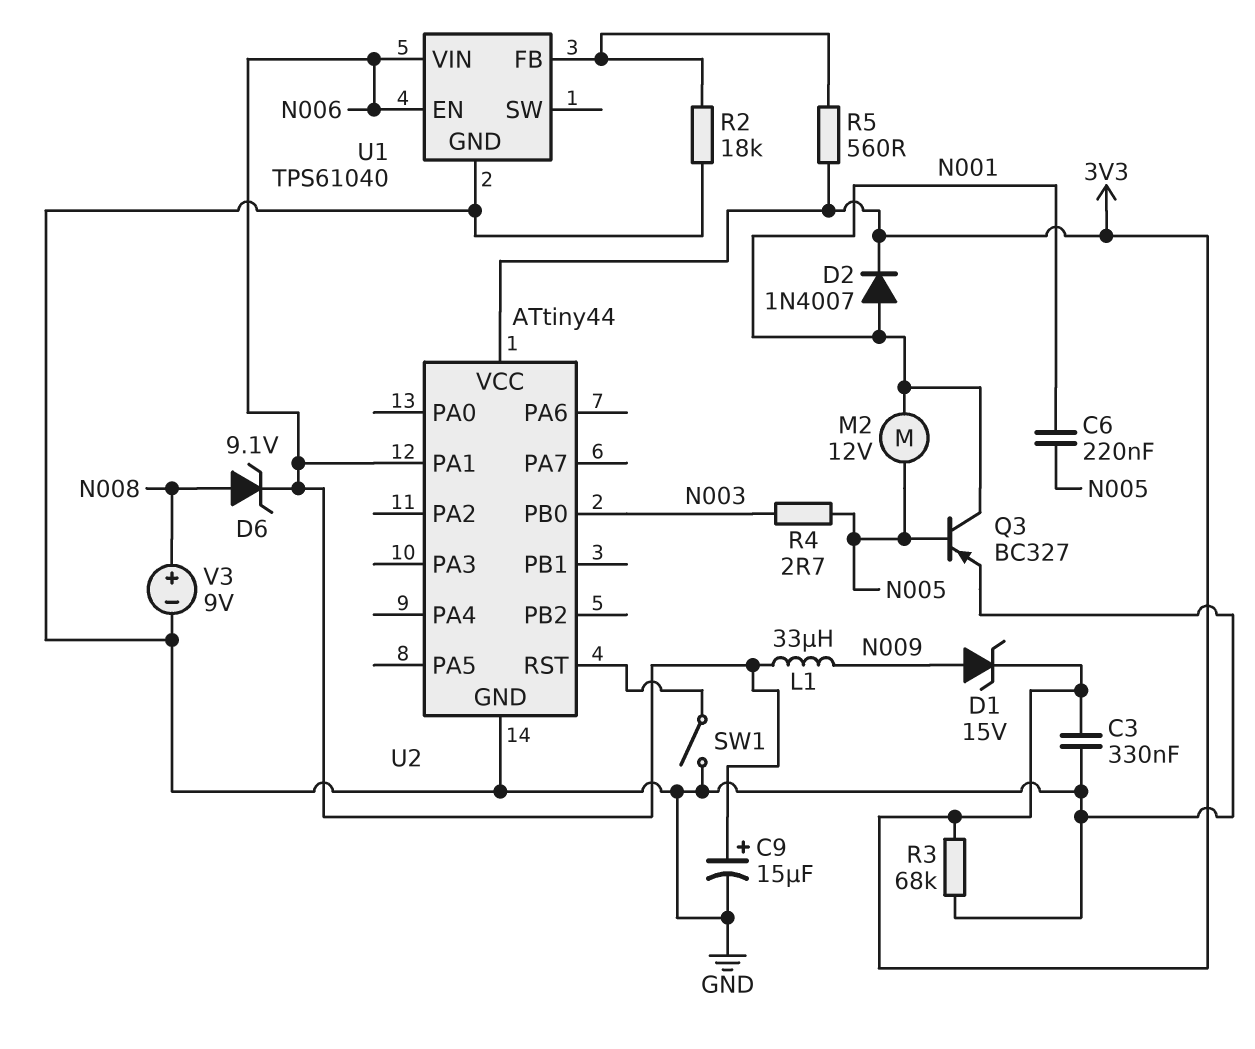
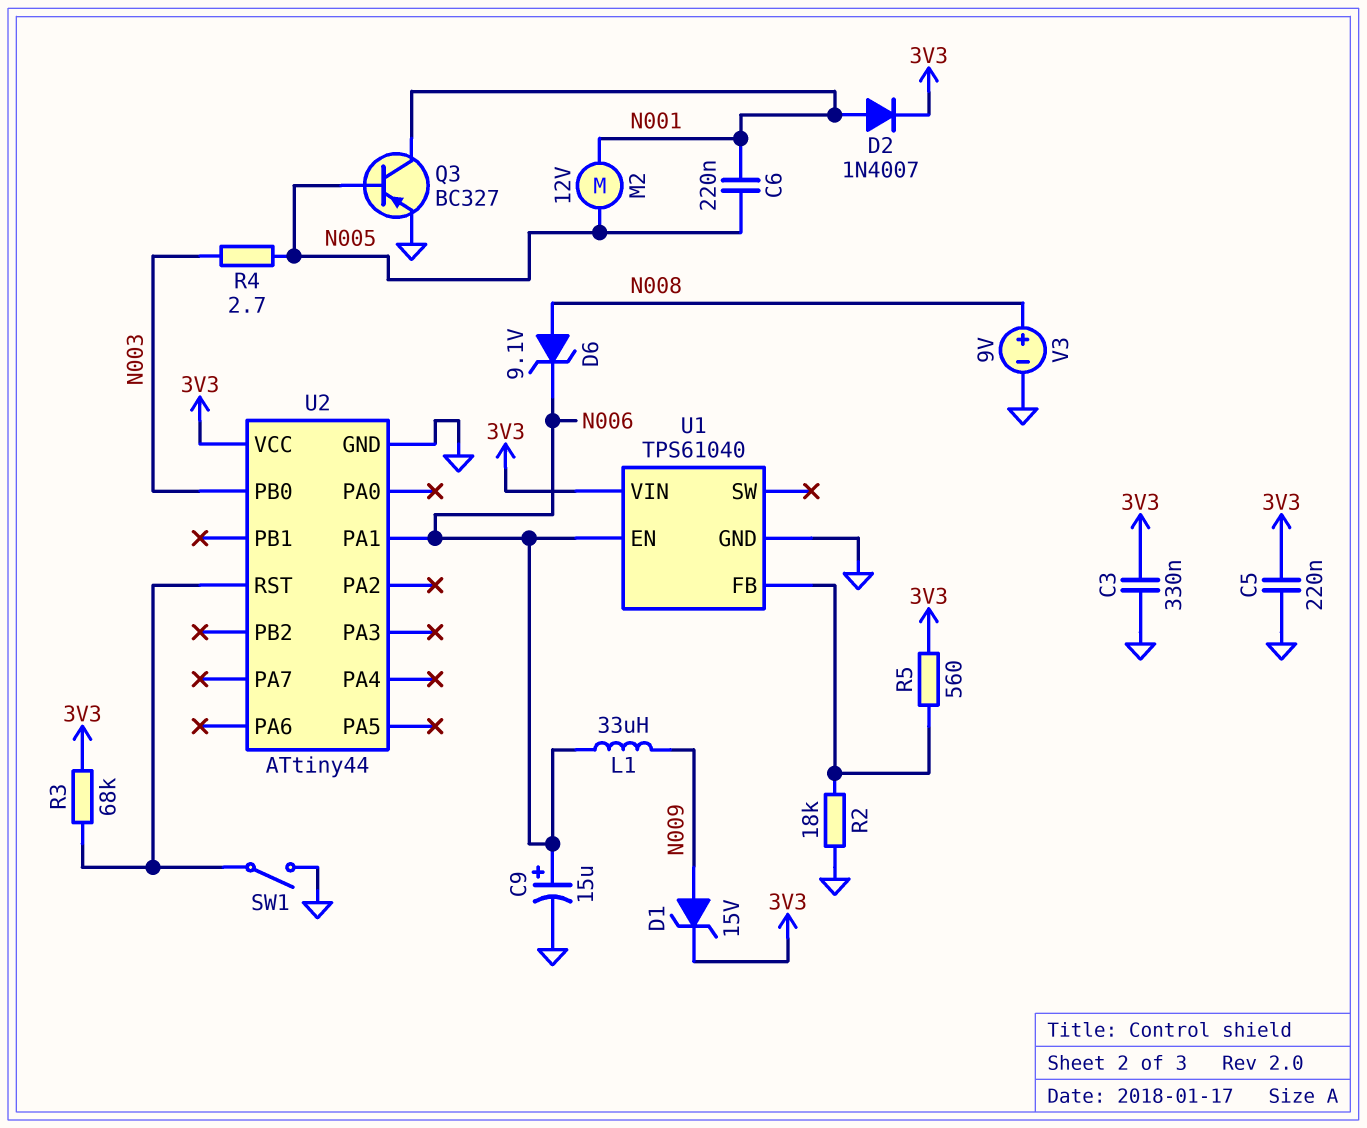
C5: none -> 220nF (3V3, GND)
R3: 68k (3V3, GND) -> 68k (3V3, U2/RST)
U1 pin VIN: N006 -> 3V3

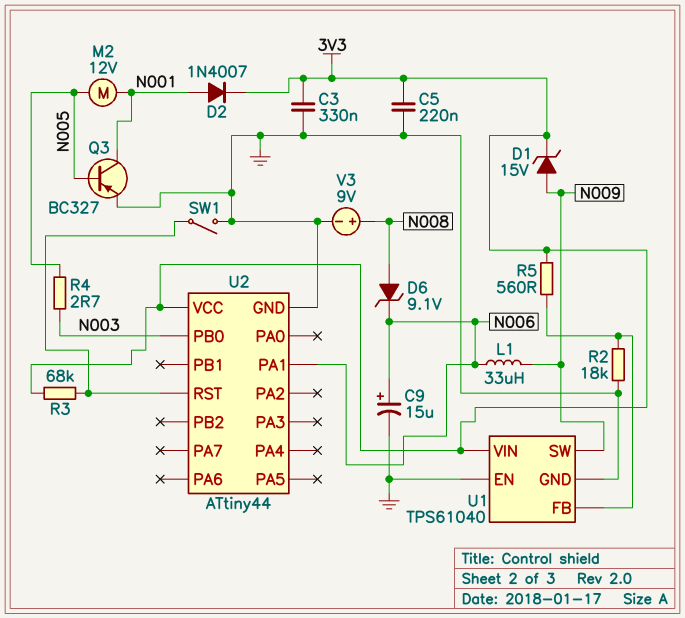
C6: 220nF (N001, N005) -> none
U1 pin EN: N006 -> GND
U1 pin SW: none -> N009

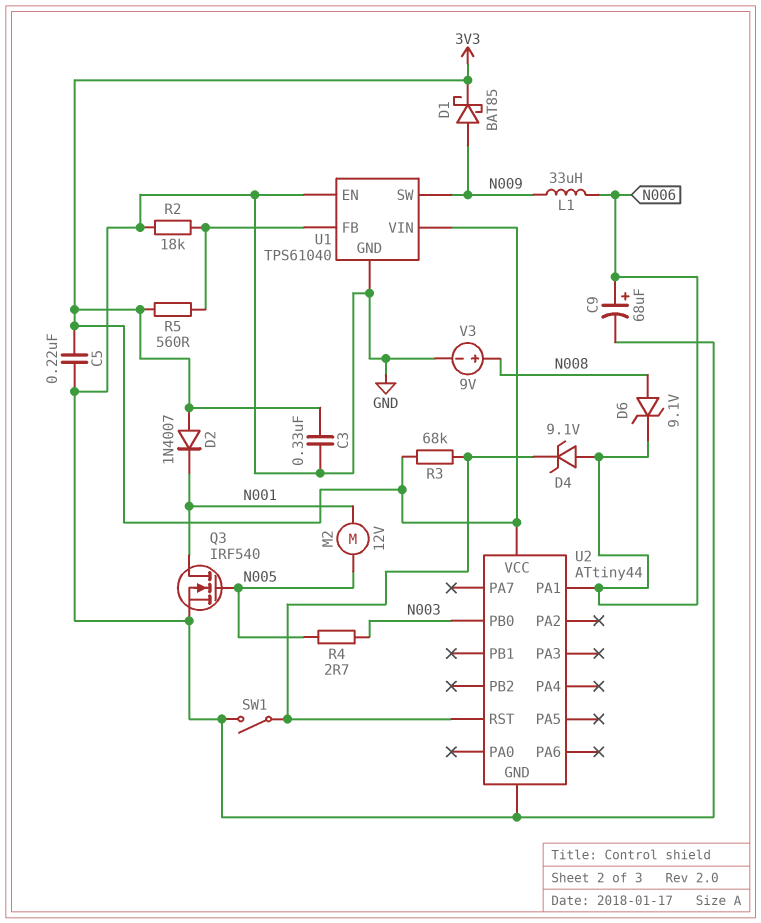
C9: 15uF (plus N006, minus GND) -> 68uF (plus N006, minus GND)
D1: zener 15V (A N009, K 3V3) -> schottky BAT85 (A N009, K 3V3)
D2: diode 1N4007 (A N001, K 3V3) -> diode 1N4007 (A 3V3, K N001)
D4: none -> zener 9.1V (A N006, K U2/RST)
Q3: PNP BC327 (B N005, C N001, E GND) -> NMOS IRF540 (G N005, D N001, S GND)

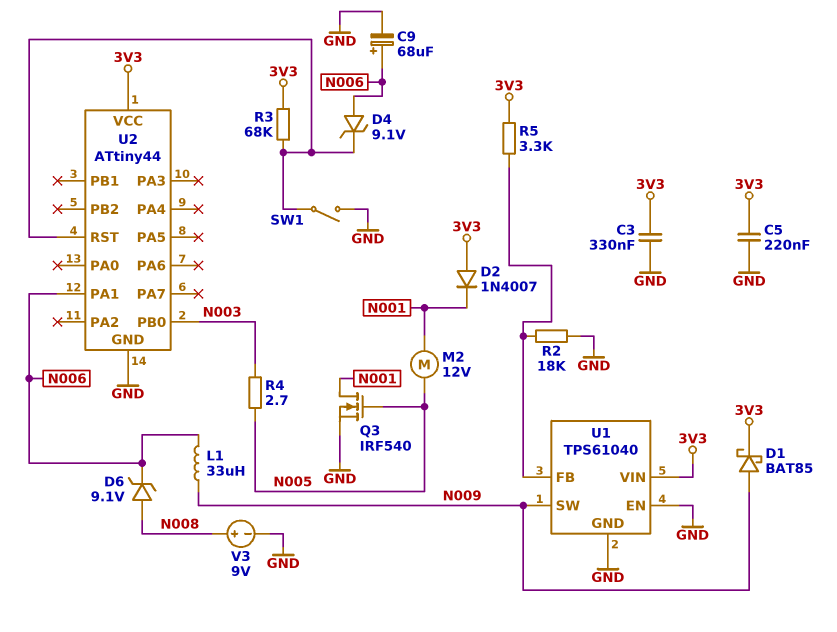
R5: 560 (3V3, U1/FB) -> 3.3k (3V3, U1/FB)

